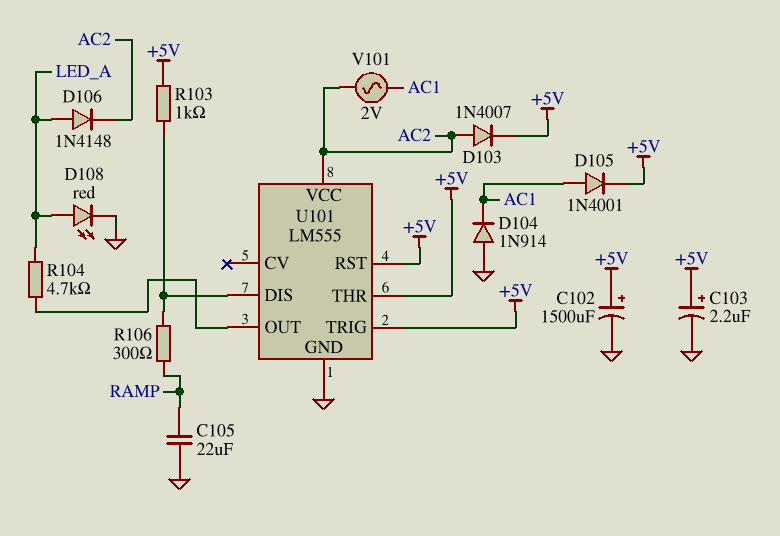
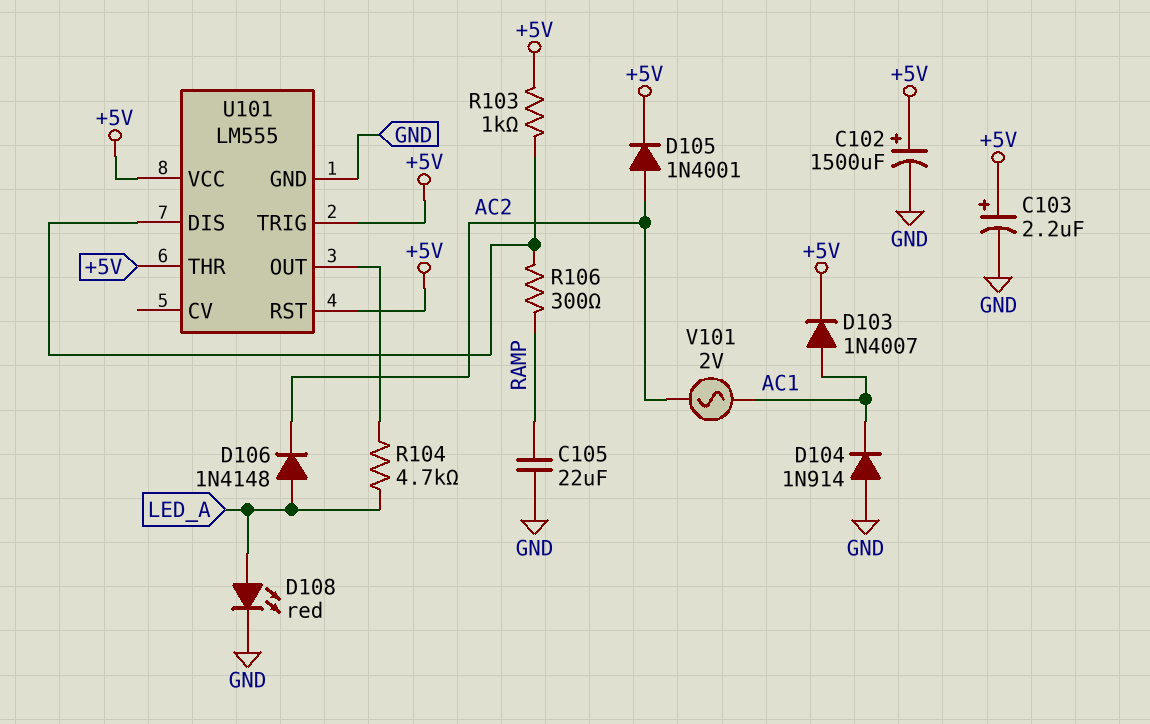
D103: diode 1N4007 (A AC2, K +5V) -> diode 1N4007 (A AC1, K +5V)
D105: diode 1N4001 (A AC1, K +5V) -> diode 1N4001 (A AC2, K +5V)
U101 pin VCC: AC2 -> +5V

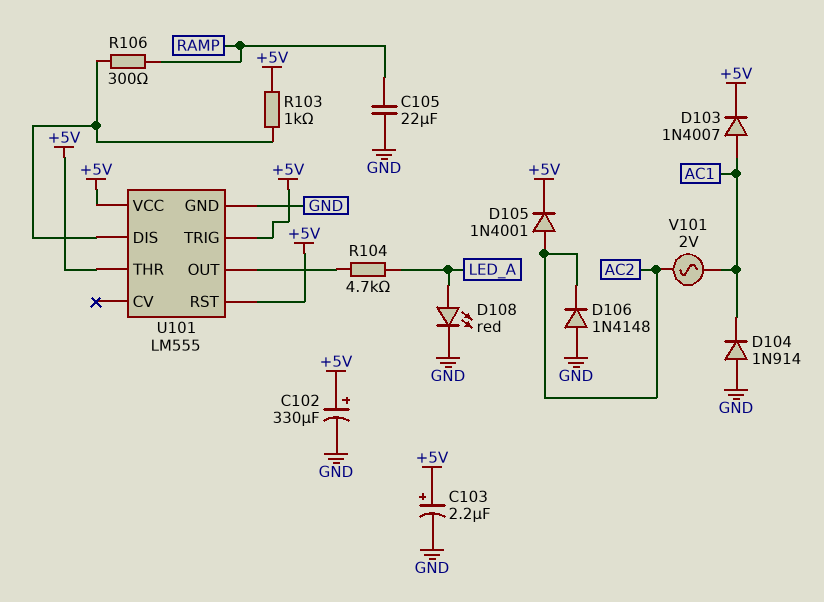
C102: 1500uF (plus +5V, minus GND) -> 330uF (plus +5V, minus GND)
D106: diode 1N4148 (A LED_A, K AC2) -> diode 1N4148 (A GND, K AC2)

